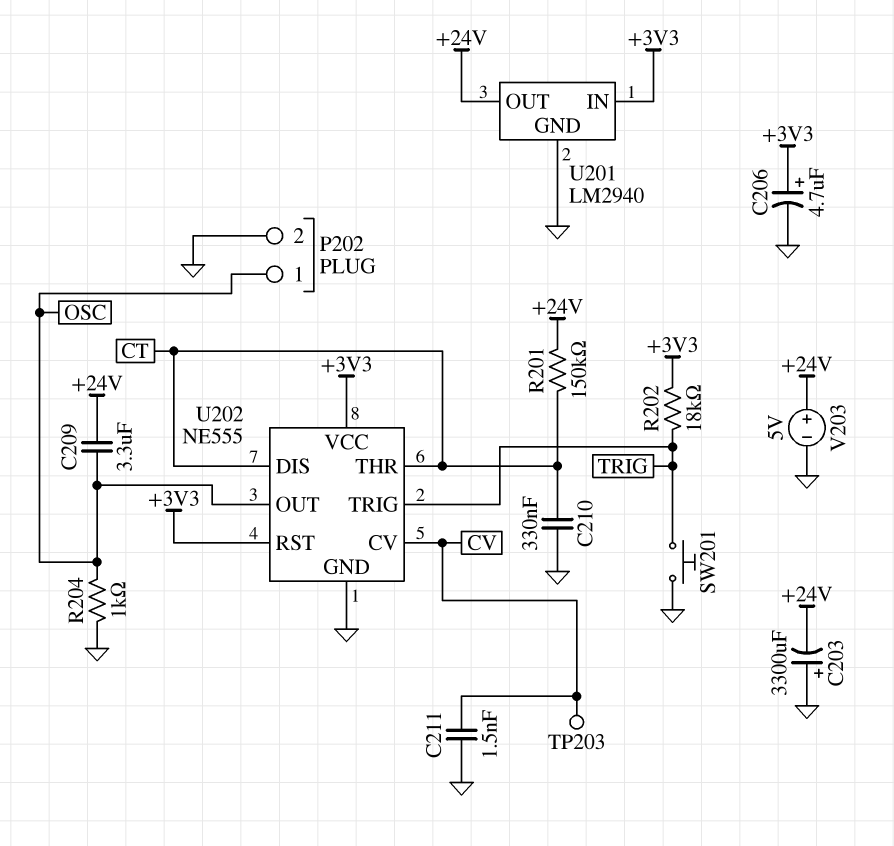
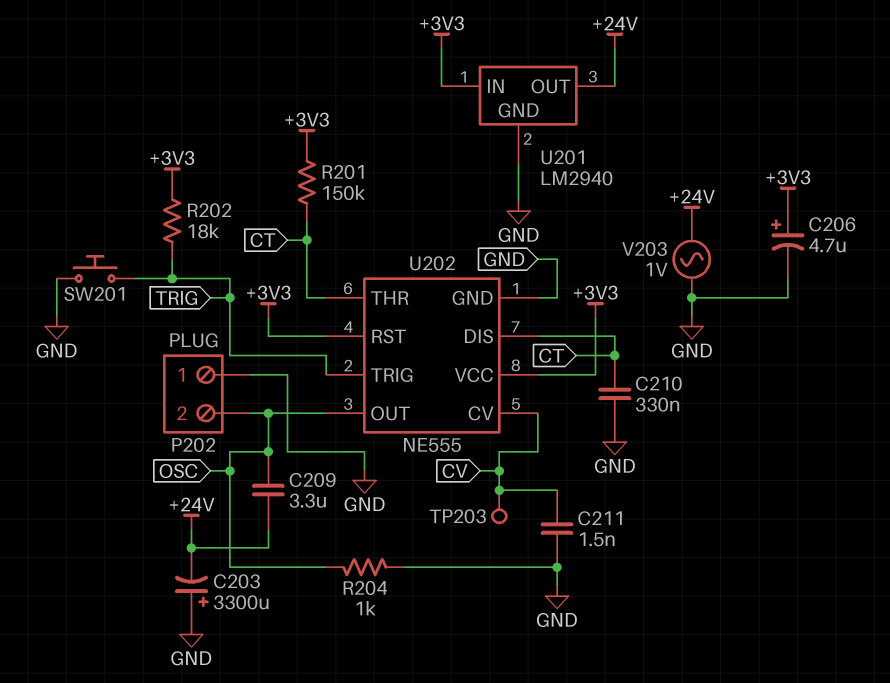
P202 pin 1: OSC -> GND
P202 pin 2: GND -> OSC
R201: 150k (+24V, CT) -> 150k (+3V3, CT)
V203: 5V (plus +24V, minus GND) -> AC 1V (+24V, GND)

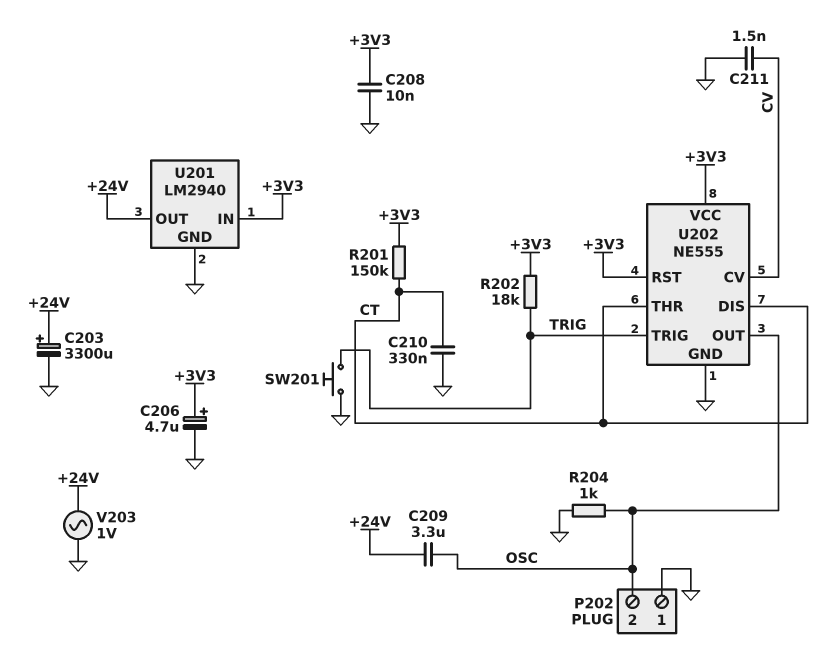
C203: 3300uF (plus GND, minus +24V) -> 3300uF (plus +24V, minus GND)
C208: none -> 10nF (+3V3, GND)
TP203: test point (CV) -> none

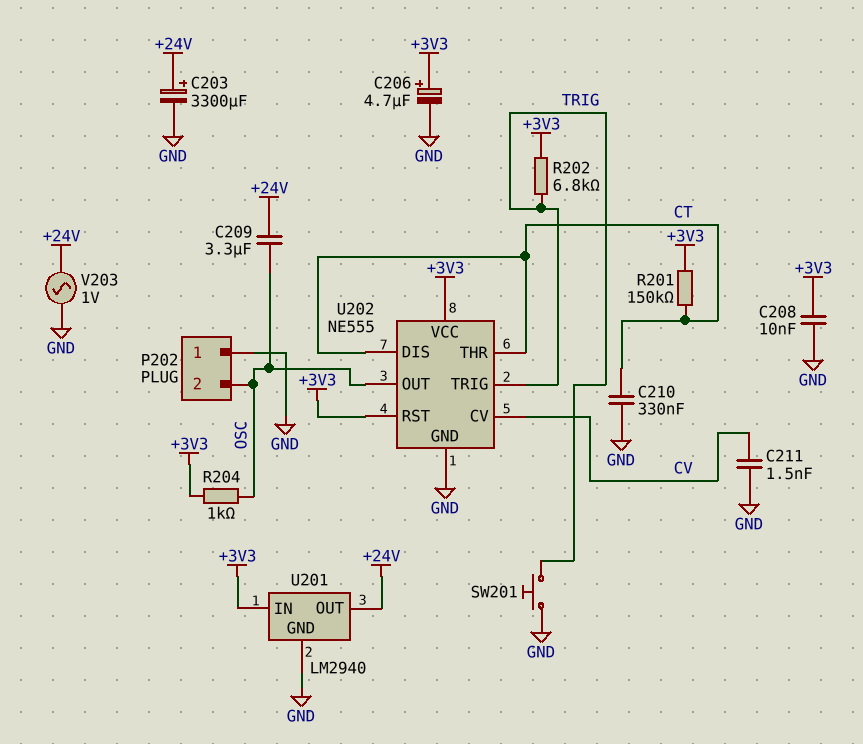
R202: 18k (+3V3, TRIG) -> 6.8k (+3V3, TRIG)
R204: 1k (GND, OSC) -> 1k (+3V3, OSC)

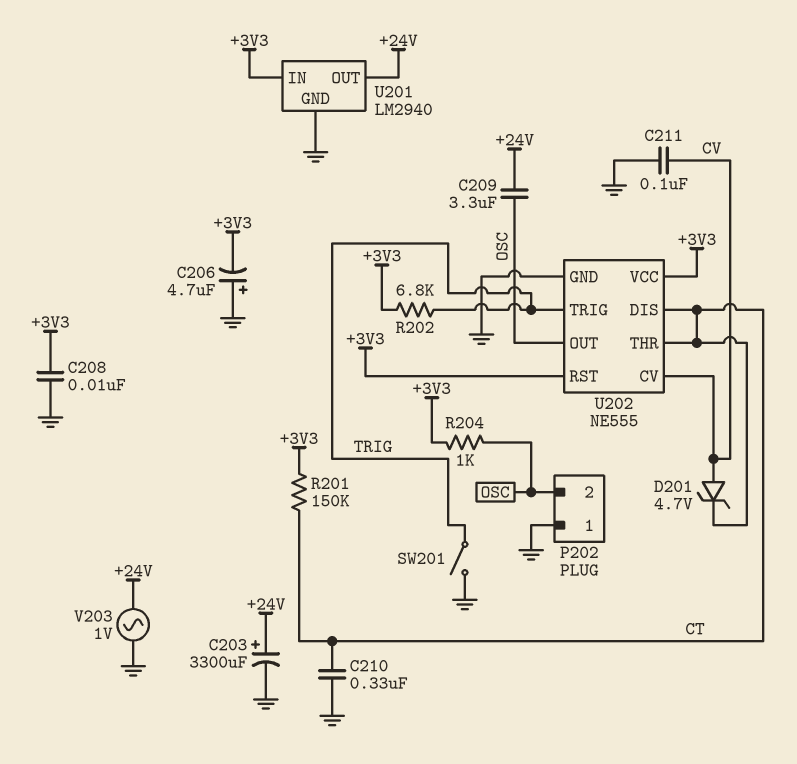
C206: 4.7uF (plus +3V3, minus GND) -> 4.7uF (plus GND, minus +3V3)
C211: 1.5nF (CV, GND) -> 100nF (CV, GND)
D201: none -> zener 4.7V (A CV, K CT)
SW201: button (GND, TRIG) -> switch (GND, TRIG)

